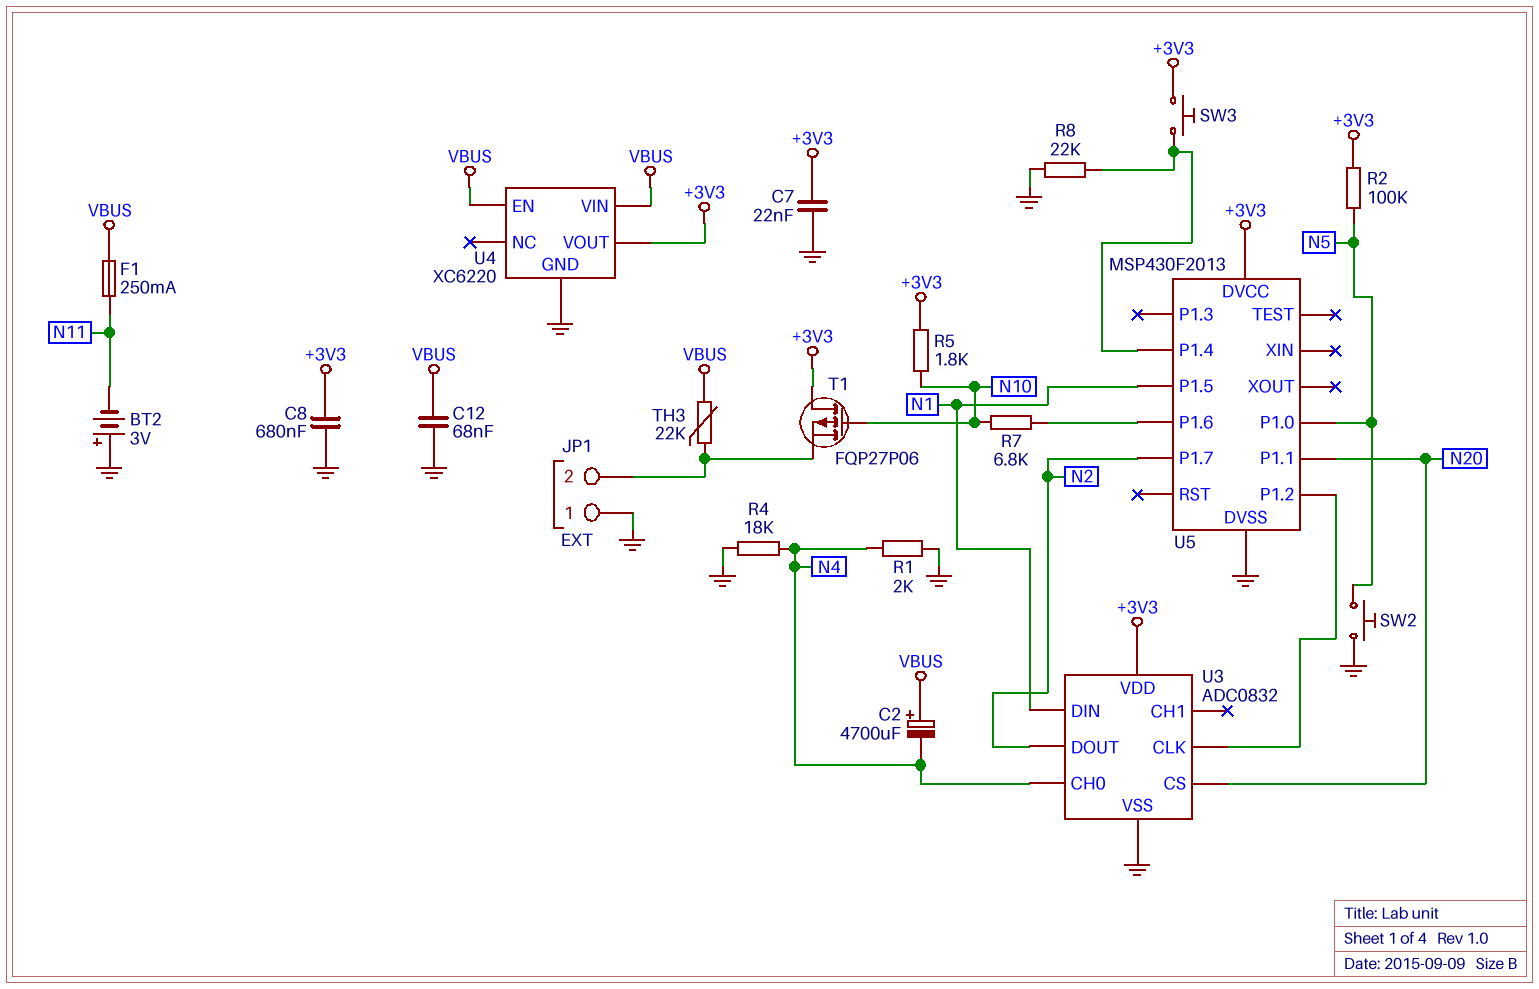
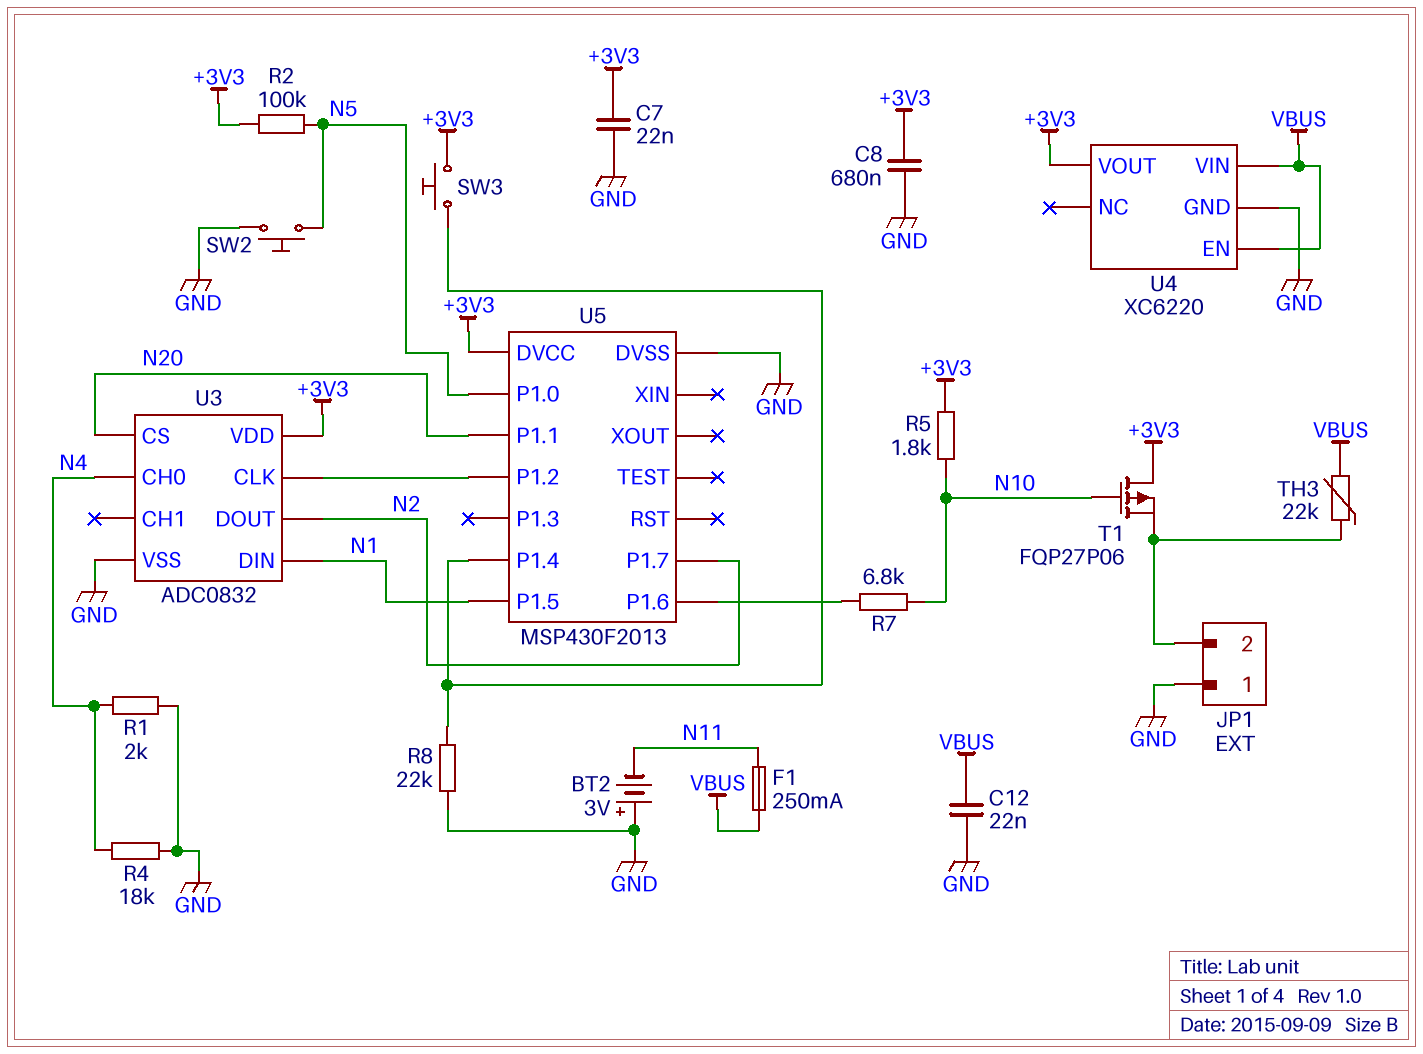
C2: 4700uF (plus VBUS, minus N4) -> none
C12: 68nF (GND, VBUS) -> 22nF (GND, VBUS)

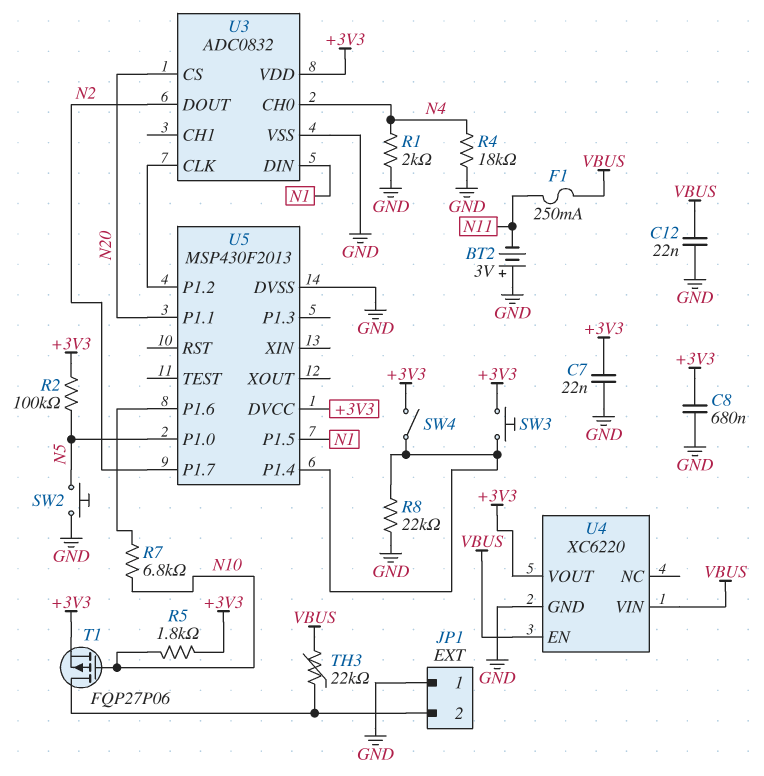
SW4: none -> switch (+3V3, U5/P1.4)
T1: PMOS FQP27P06 (G N10, D +3V3, S JP1/2) -> PMOS FQP27P06 (G N10, D JP1/2, S +3V3)

